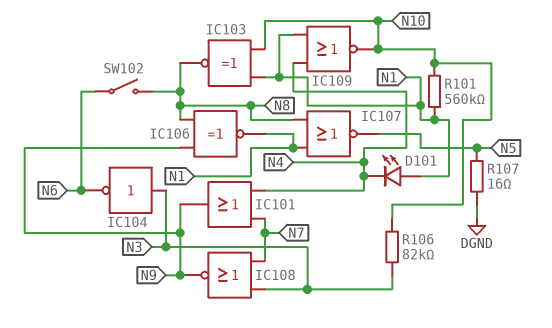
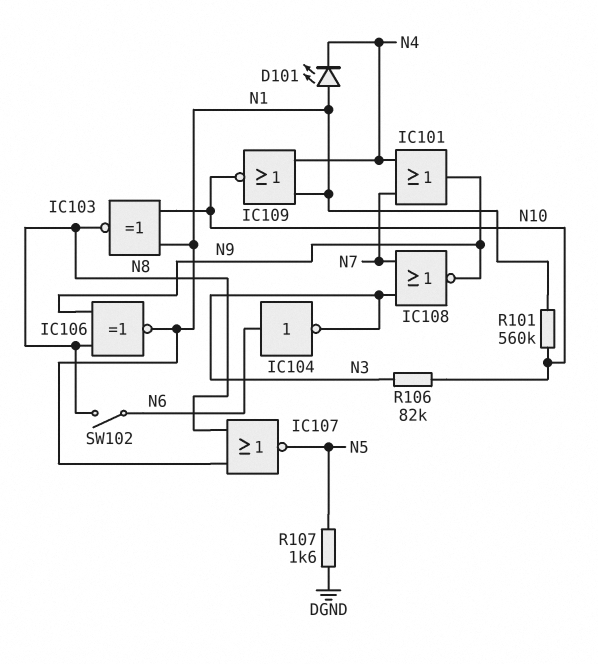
IC104: NOT (in N3, out N6) -> NOT (in N6, out N3)
R107: 16 (DGND, N5) -> 1.6k (DGND, N5)

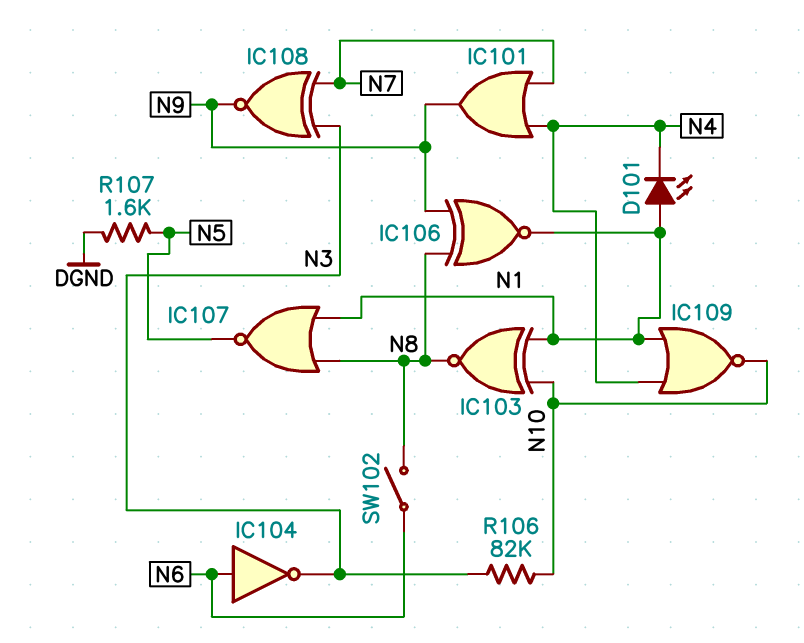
IC108: NOR (in N3, in N7, out N9) -> XNOR (in N3, in N7, out N9)
R101: 560k (N1, N10) -> none

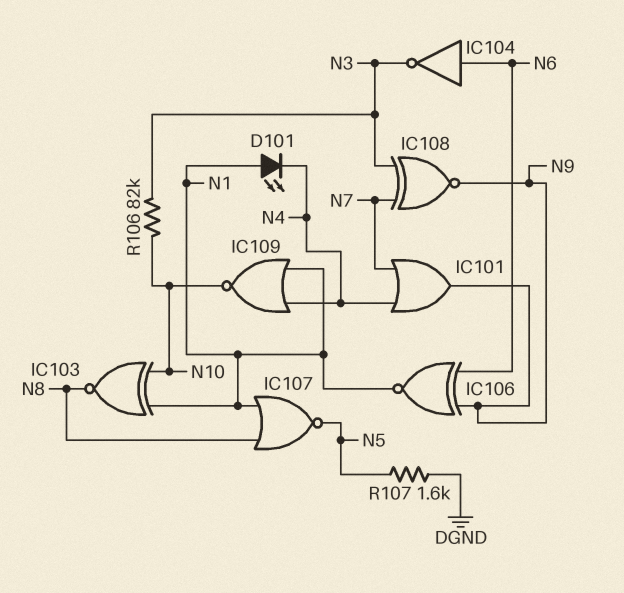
IC106: XNOR (in N8, in N9, out N1) -> XNOR (in N6, in N9, out N1)
SW102: switch (N6, N8) -> none

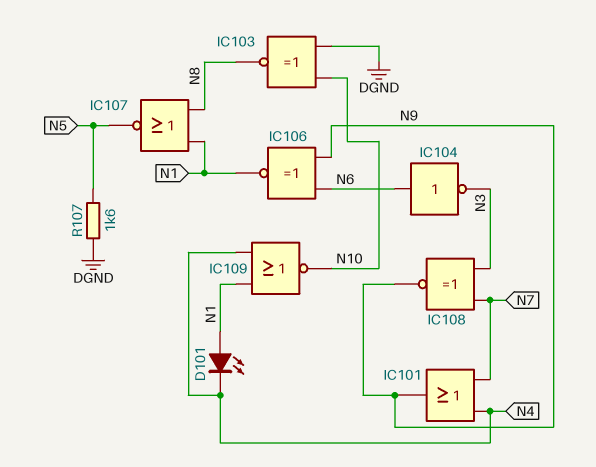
IC103: XNOR (in N1, in N10, out N8) -> XNOR (in DGND, in N10, out N8)
R106: 82k (N3, N10) -> none

